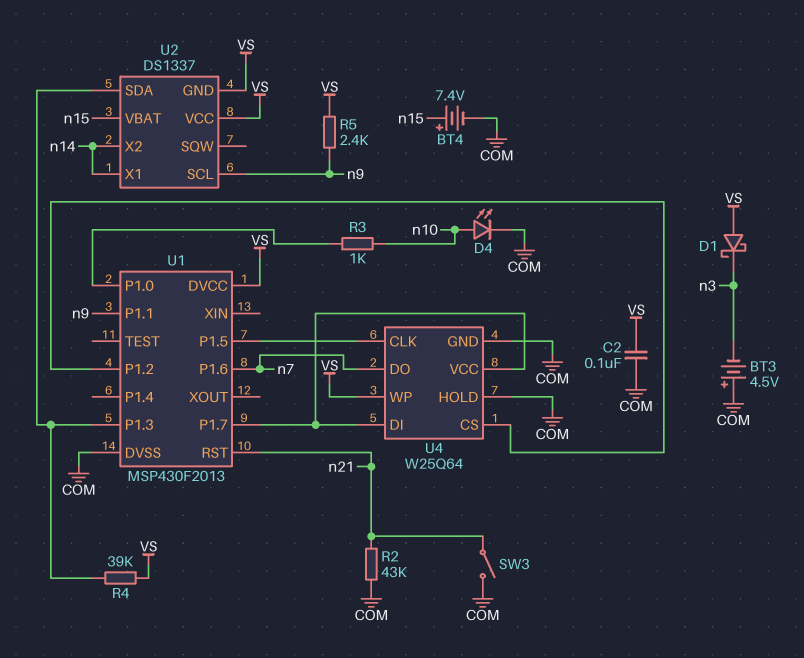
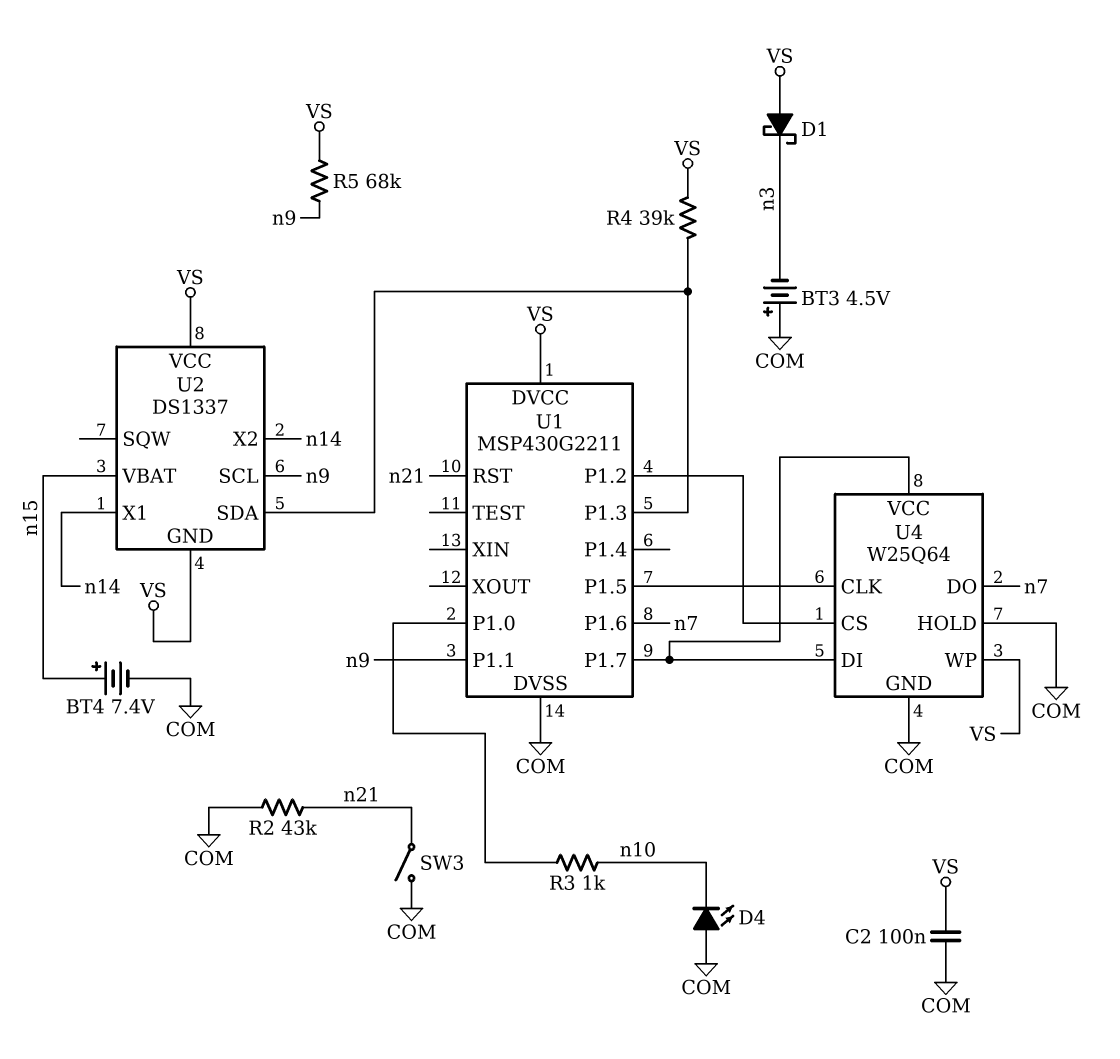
D4: LED (A n10, K COM) -> LED (A COM, K n10)
R5: 2.4k (VS, n9) -> 68k (VS, n9)
U1: MSP430F2013 -> MSP430G2211

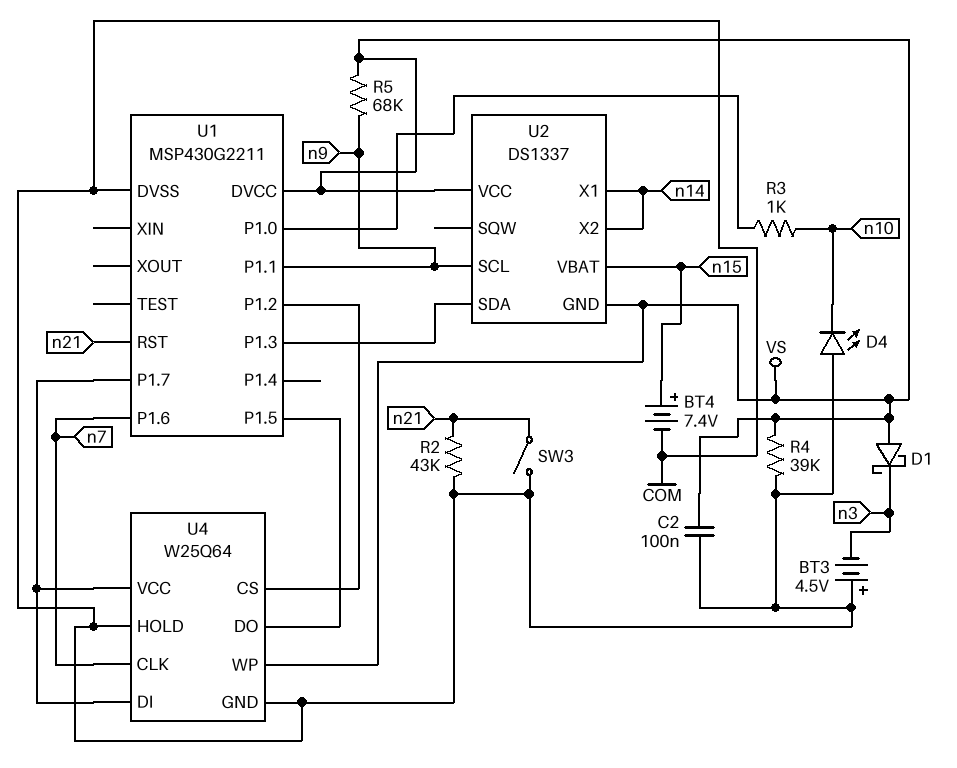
R4: 39k (U1/P1.3, VS) -> 39k (COM, VS)
U4 pin CLK: U1/P1.5 -> n7
U4 pin DO: n7 -> U1/P1.5

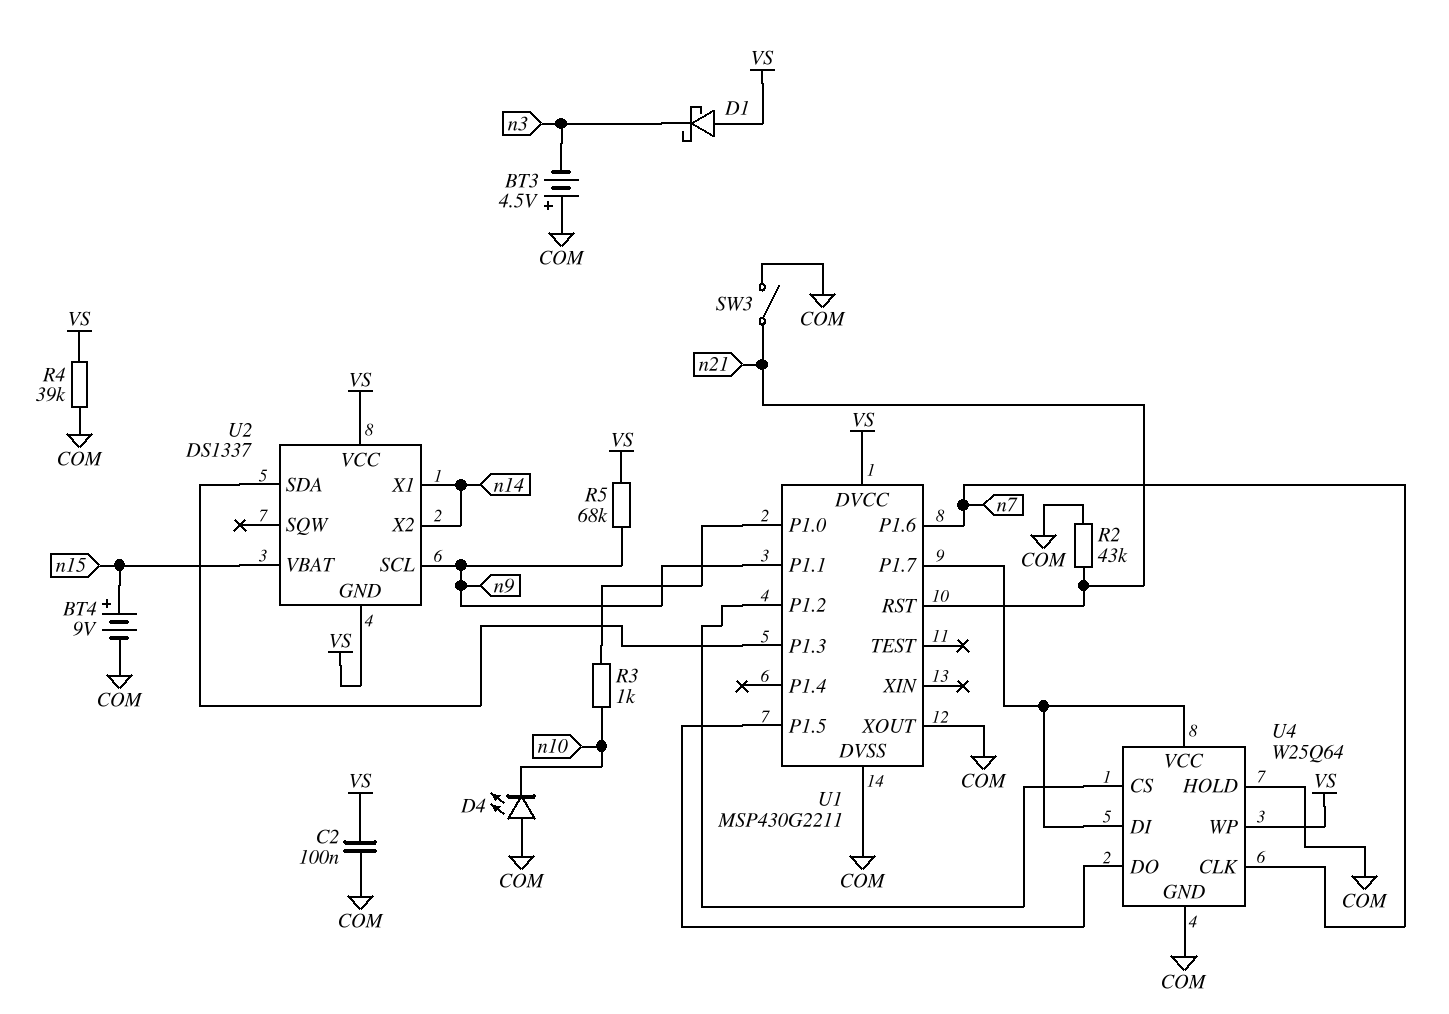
BT4: 7.4V (plus n15, minus COM) -> 9V (plus n15, minus COM)
U1 pin XOUT: none -> COM

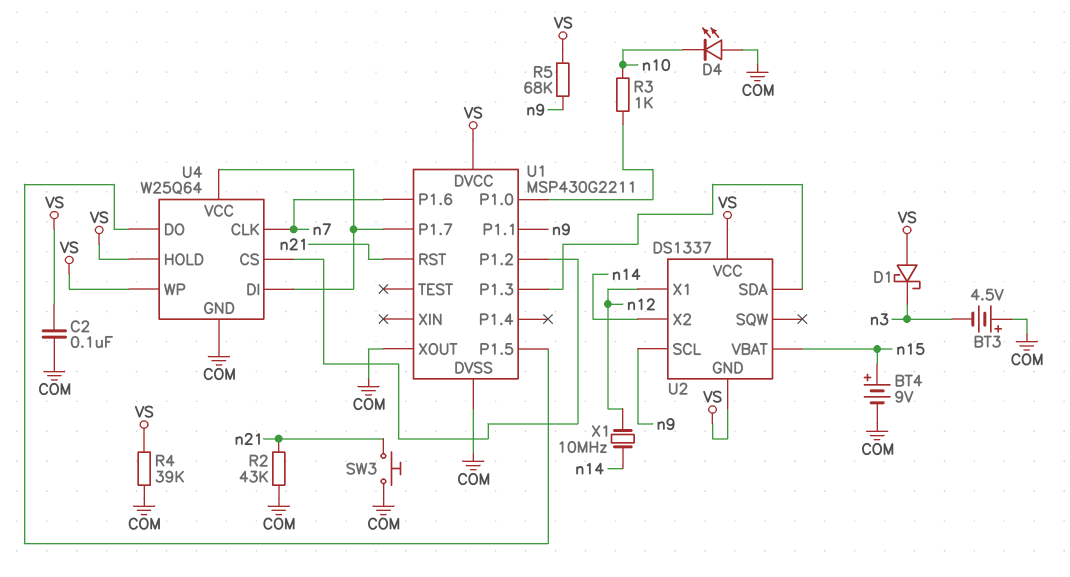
SW3: switch (COM, n21) -> button (COM, n21)
U2 pin X1: n14 -> n12
U4 pin HOLD: COM -> VS
X1: none -> 10MHz (n12, n14)

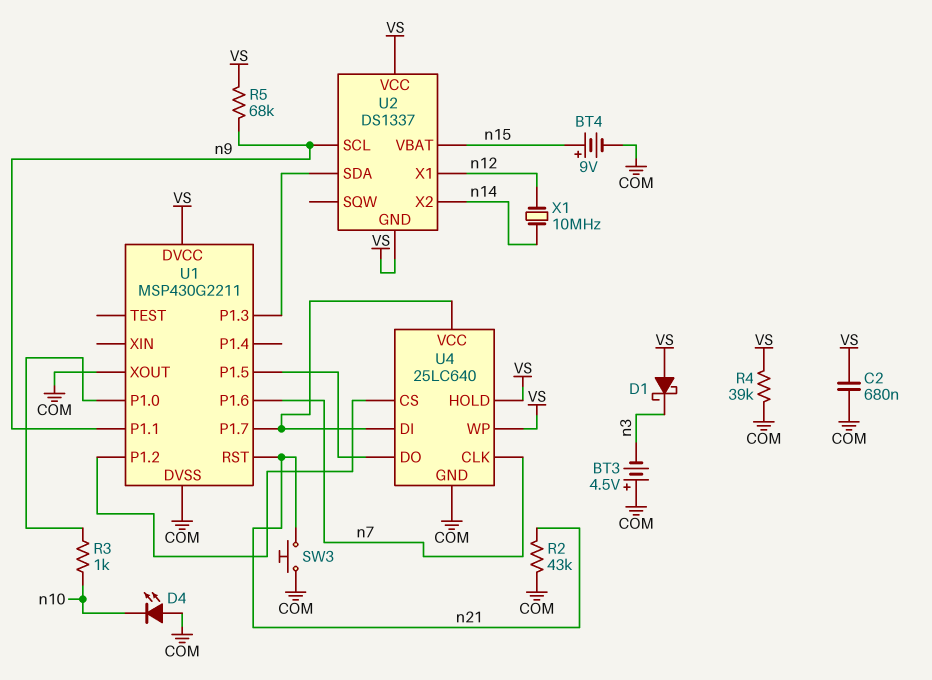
C2: 100nF (COM, VS) -> 680nF (COM, VS)
U4: W25Q64 -> 25LC640

